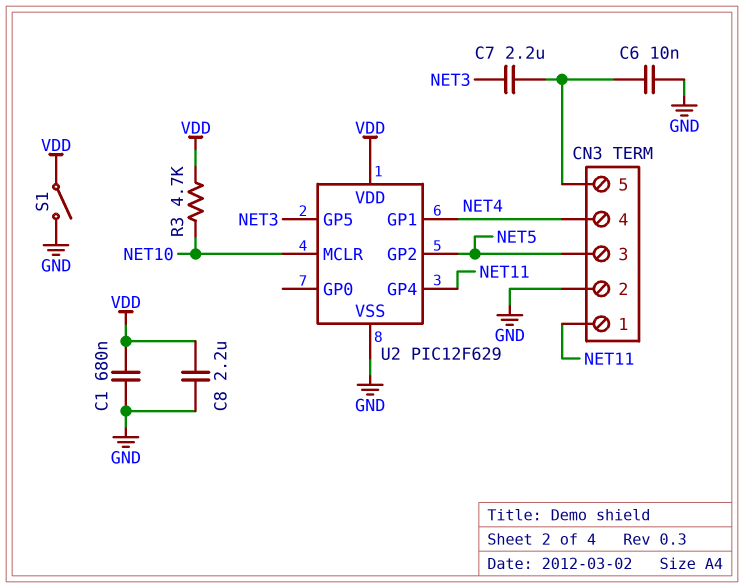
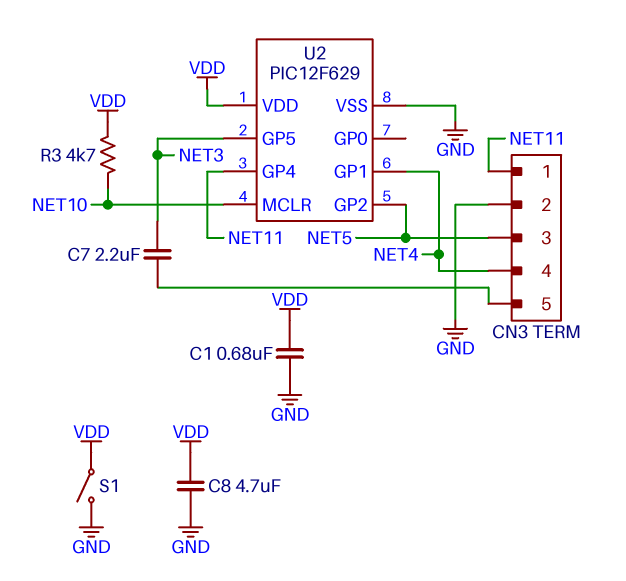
C6: 10nF (CN3/5, GND) -> none
C8: 2.2uF (GND, VDD) -> 4.7uF (GND, VDD)

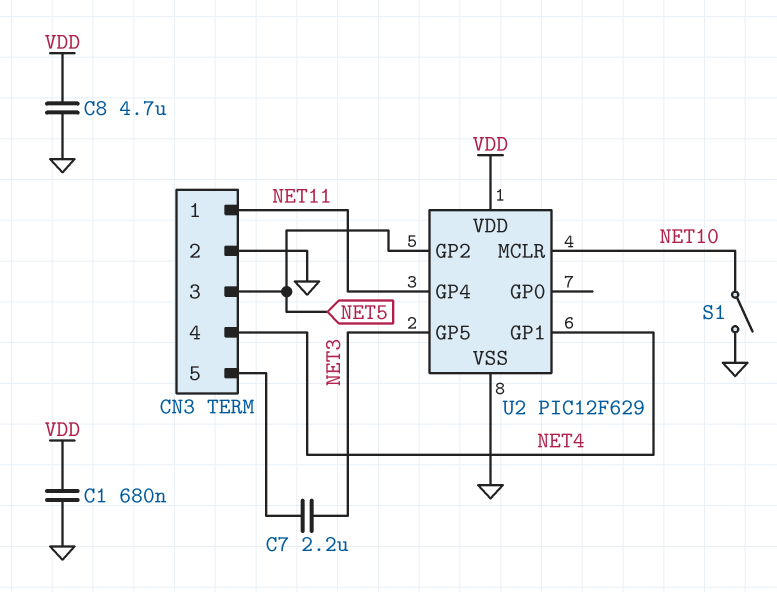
R3: 4.7k (NET10, VDD) -> none
S1: switch (GND, VDD) -> switch (GND, NET10)

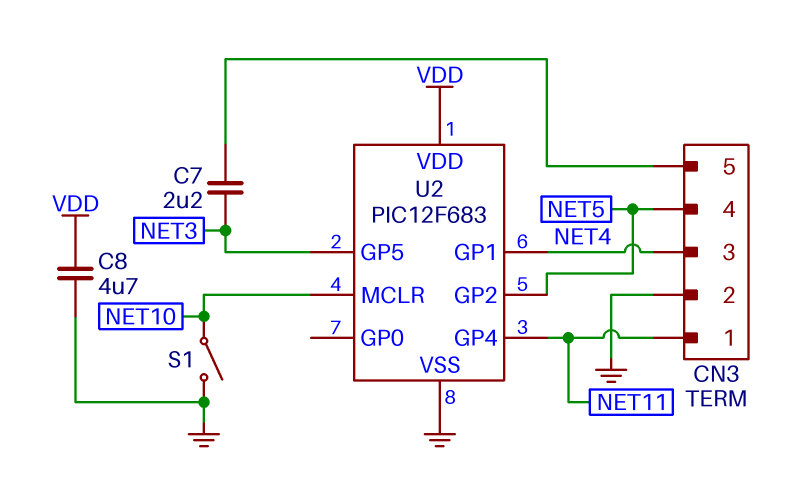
C1: 680nF (GND, VDD) -> none
CN3 pin 3: NET5 -> NET4
CN3 pin 4: NET4 -> NET5
U2: PIC12F629 -> PIC12F683

